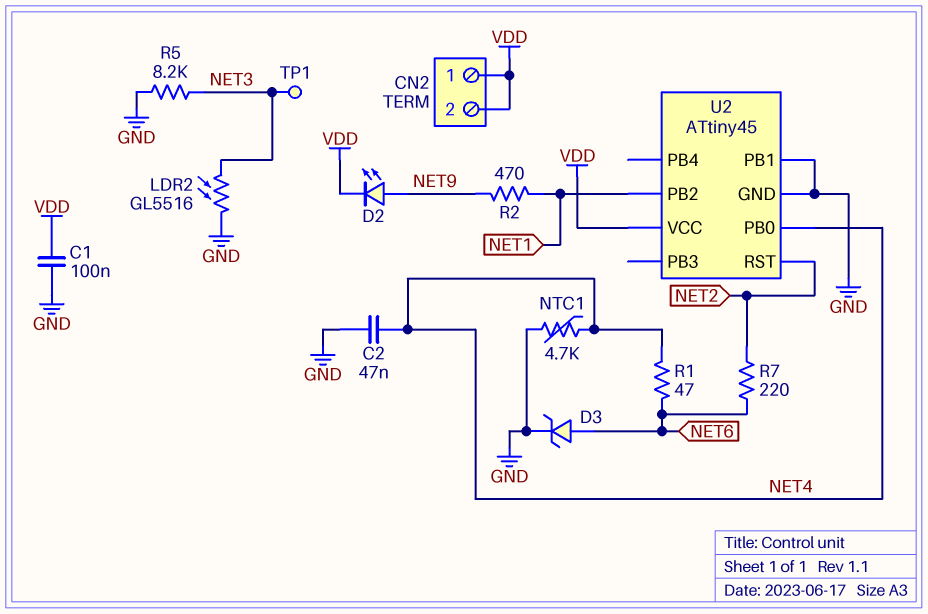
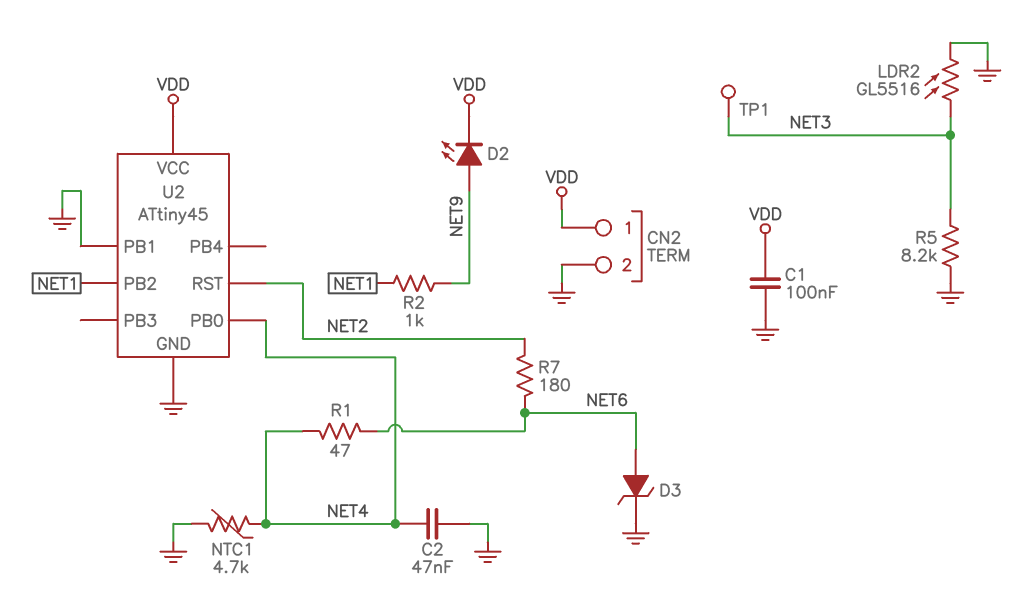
CN2 pin 2: VDD -> GND
R2: 470 (NET1, NET9) -> 1k (NET1, NET9)
R7: 220 (NET2, NET6) -> 180 (NET2, NET6)

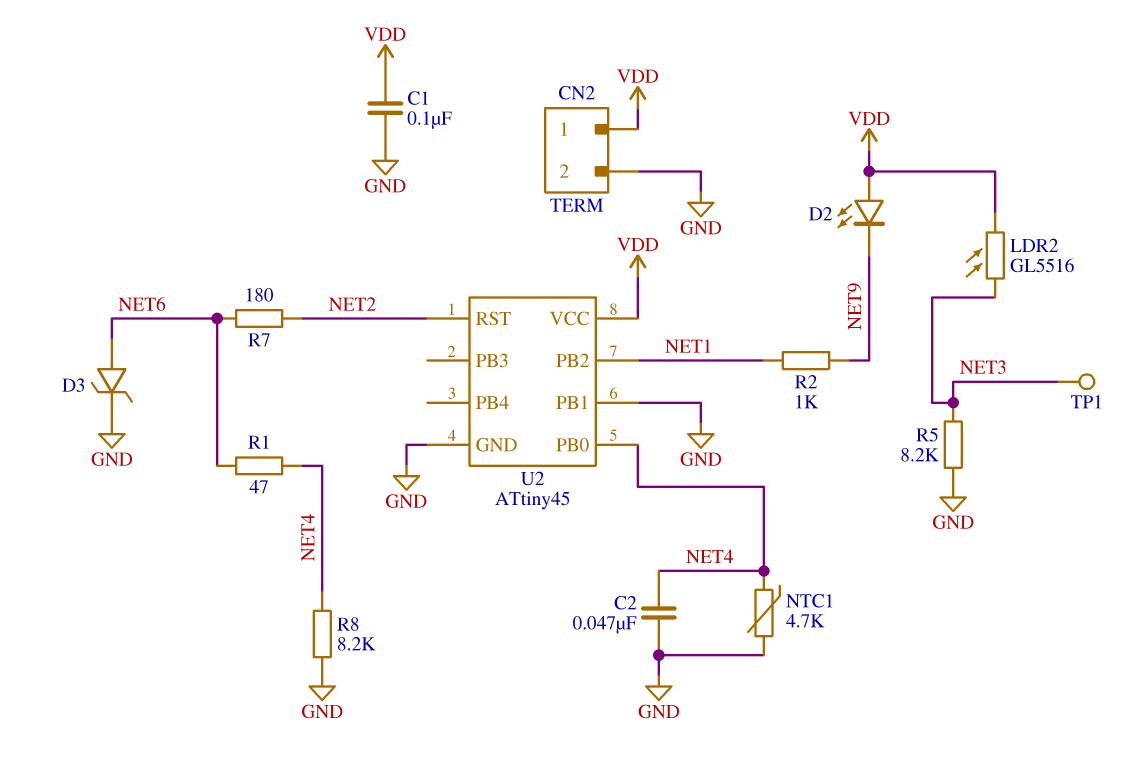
D2: LED (A NET9, K VDD) -> LED (A VDD, K NET9)
LDR2: GL5516 (GND, NET3) -> GL5516 (NET3, VDD)
R8: none -> 8.2k (GND, NET4)

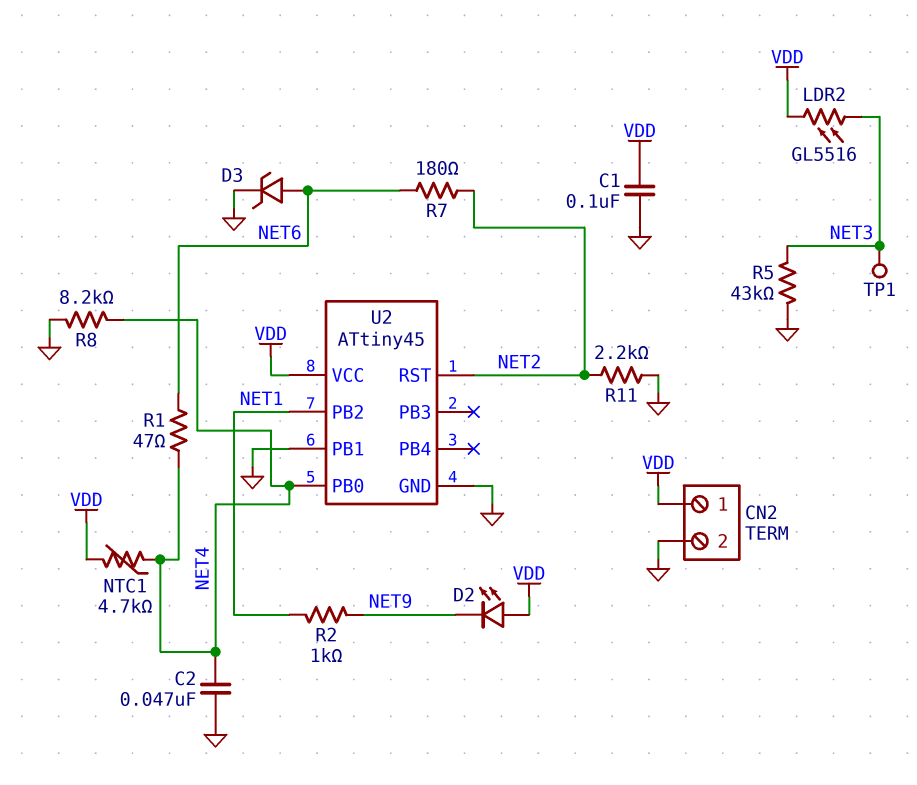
NTC1: 4.7k (GND, NET4) -> 4.7k (NET4, VDD)
R5: 8.2k (GND, NET3) -> 43k (GND, NET3)
R11: none -> 2.2k (GND, NET2)

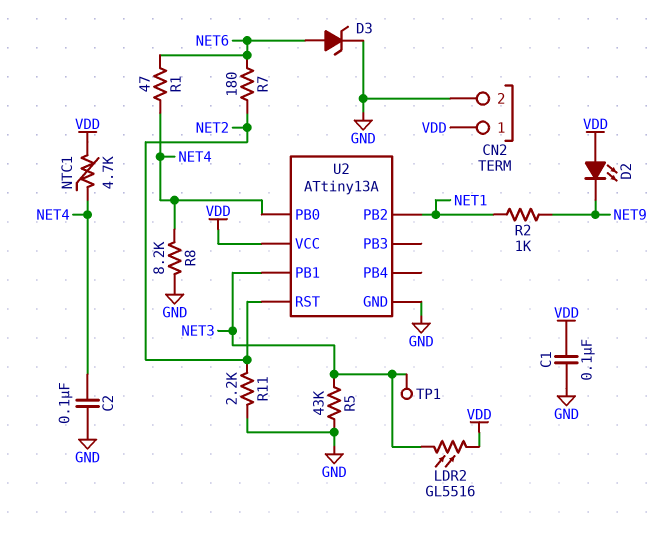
C2: 47nF (GND, NET4) -> 100nF (GND, NET4)
U2: ATtiny45 -> ATtiny13A
U2 pin PB1: GND -> NET3

